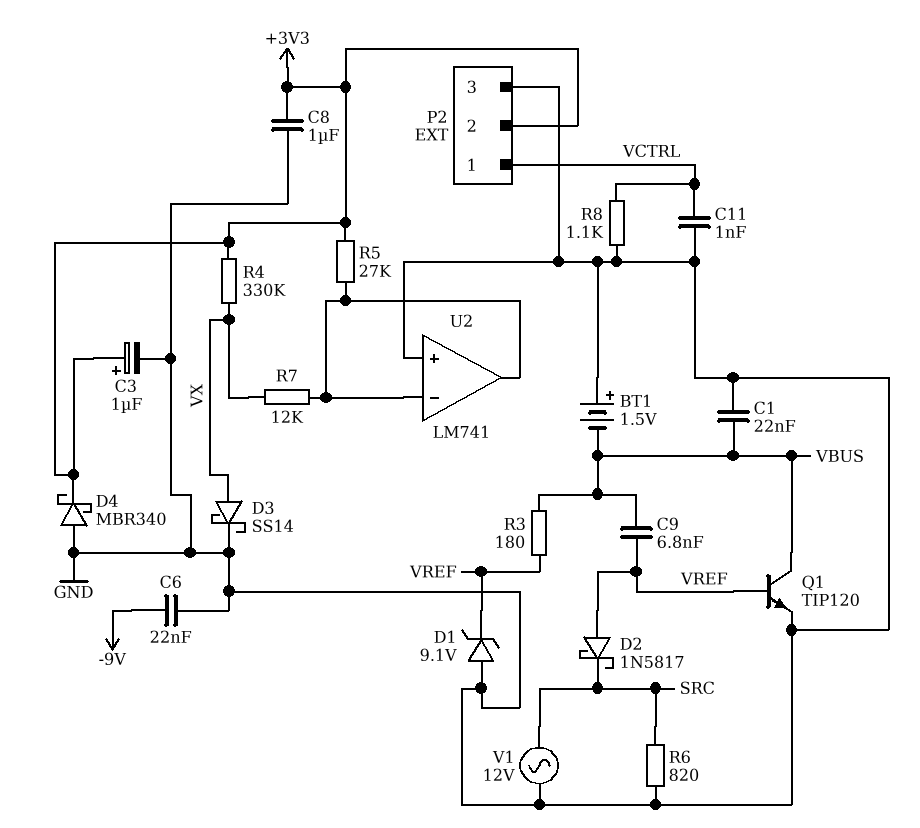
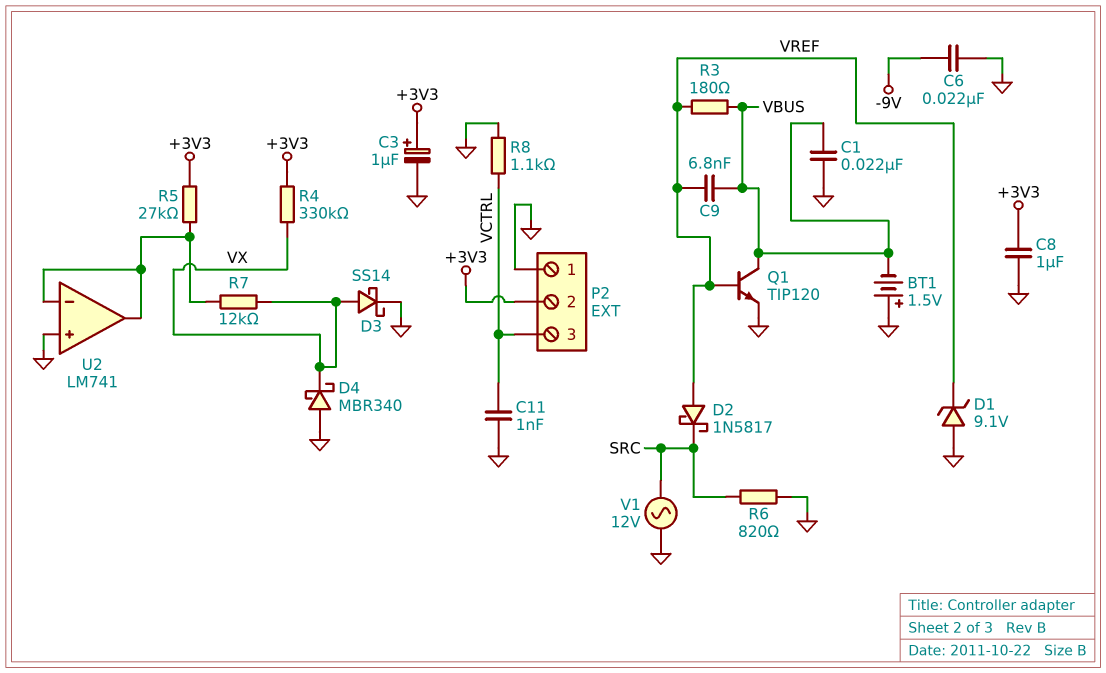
D4: schottky MBR340 (A GND, K +3V3) -> schottky MBR340 (A GND, K VX)
P2 pin 1: VCTRL -> GND
P2 pin 3: GND -> VCTRL

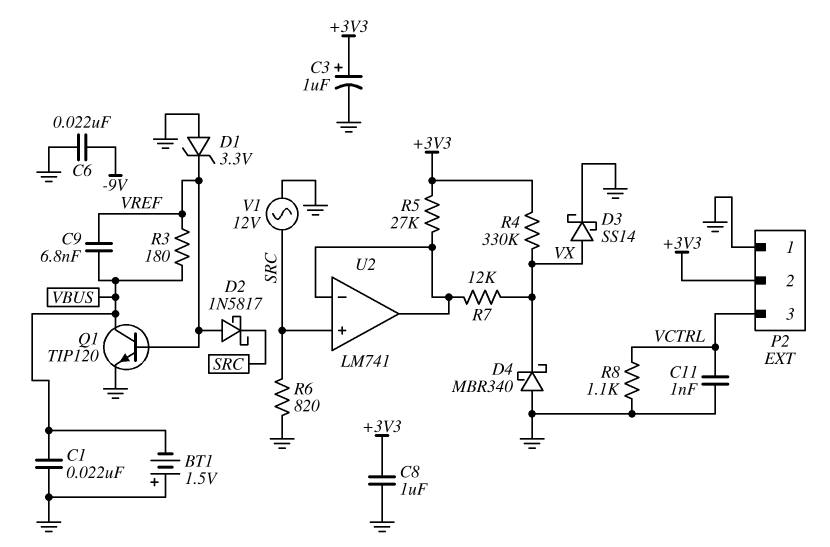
D1: zener 9.1V (A GND, K VREF) -> zener 3.3V (A GND, K VREF)
U2 pin in+: GND -> SRC

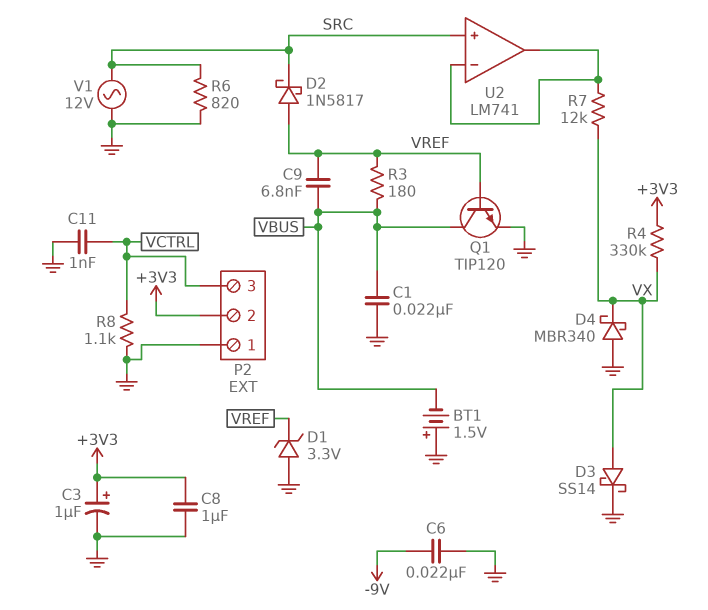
R5: 27k (+3V3, U2/in-) -> none

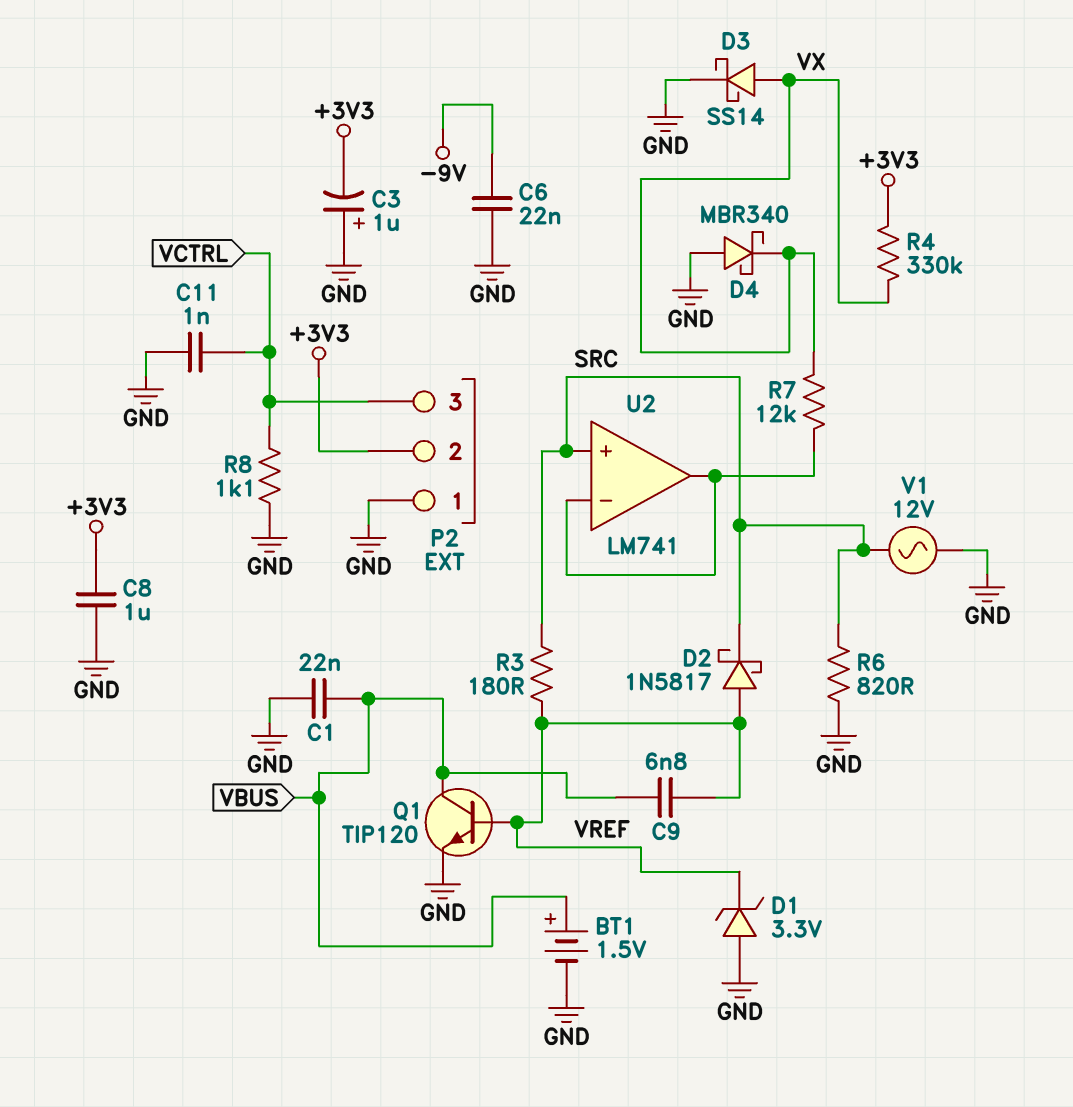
BT1: 1.5V (plus GND, minus VBUS) -> 1.5V (plus VBUS, minus GND)
C3: 1uF (plus +3V3, minus GND) -> 1uF (plus GND, minus +3V3)
R3: 180 (VBUS, VREF) -> 180 (SRC, VREF)

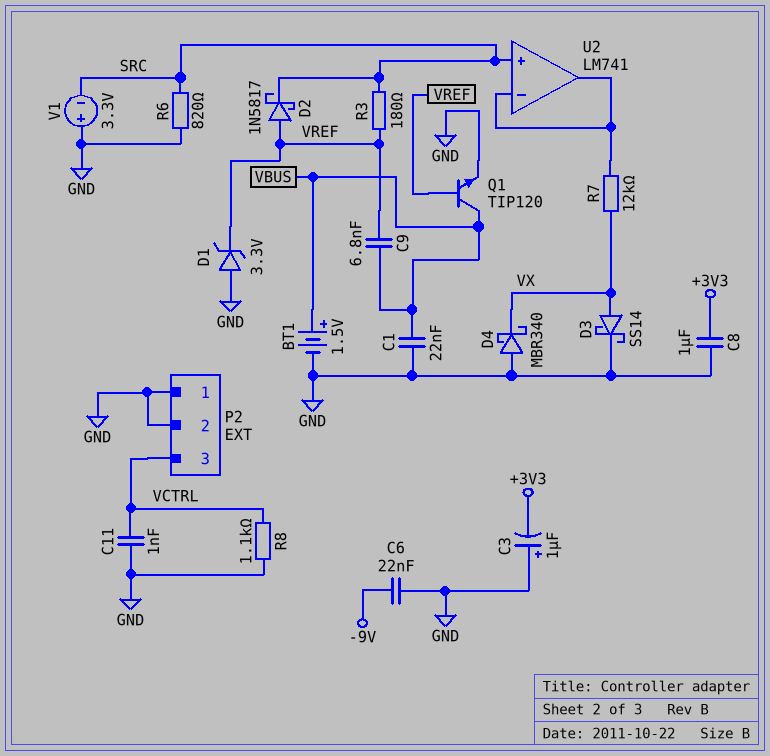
P2 pin 2: +3V3 -> GND
R4: 330k (+3V3, VX) -> none
V1: AC 12V (GND, SRC) -> 3.3V (plus GND, minus SRC)

